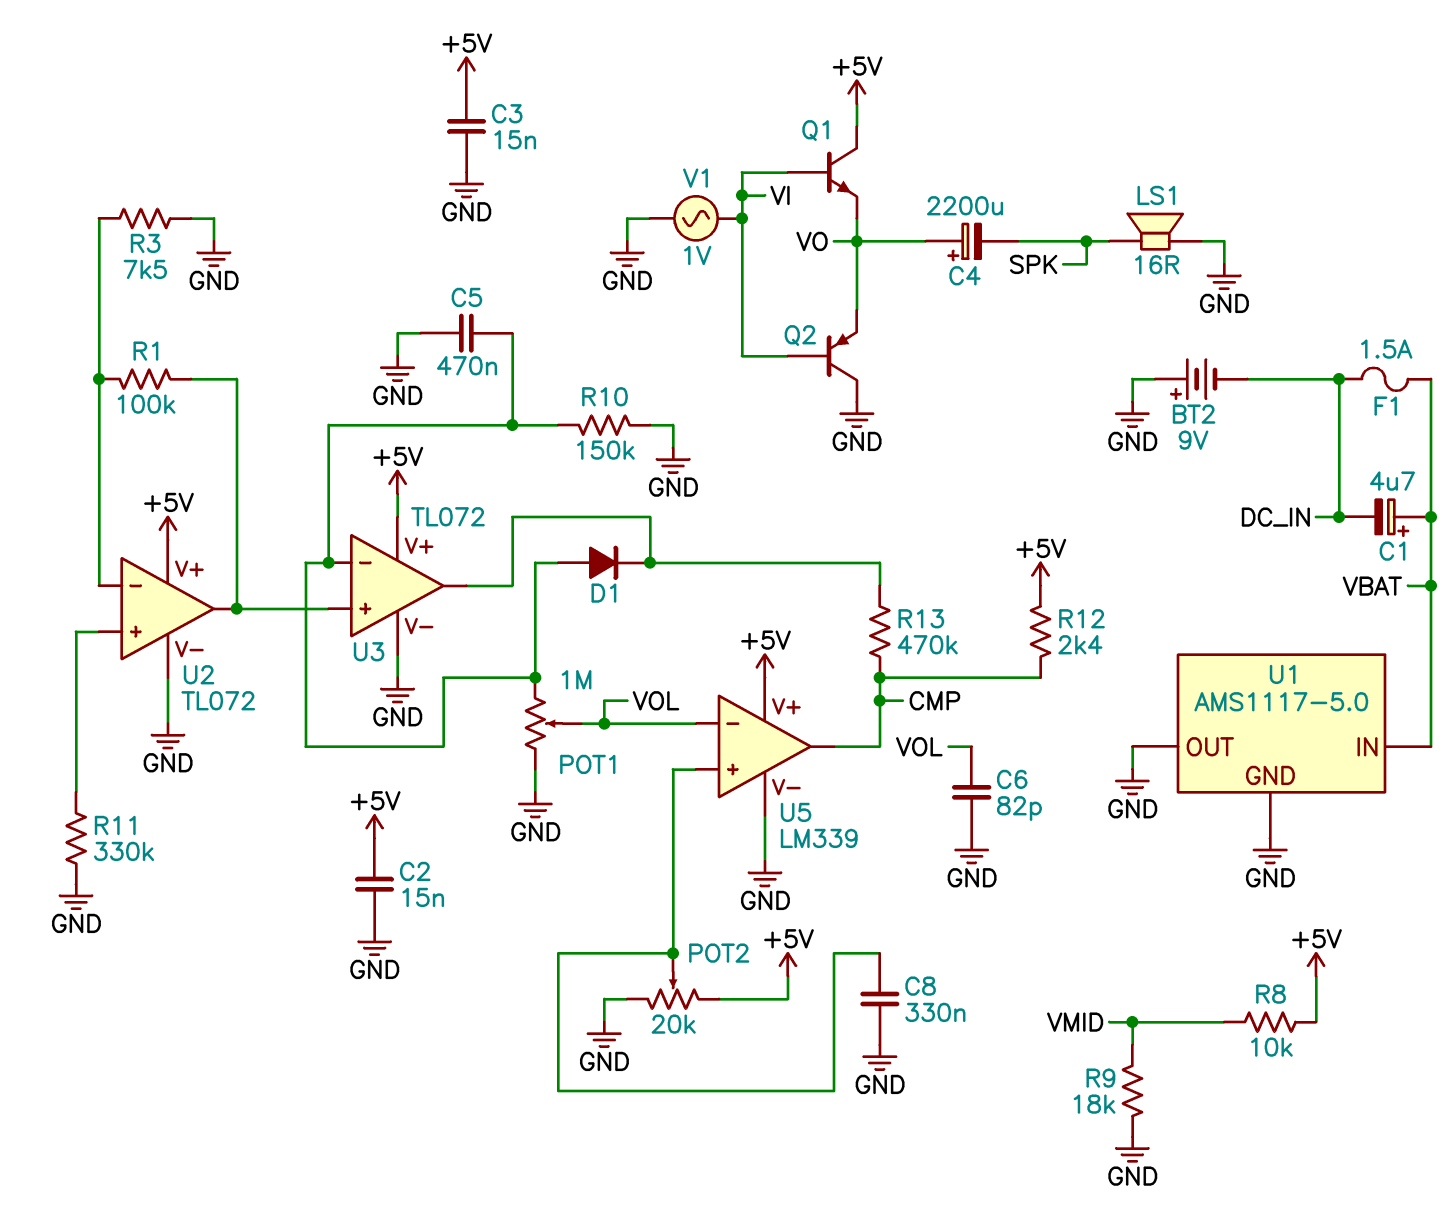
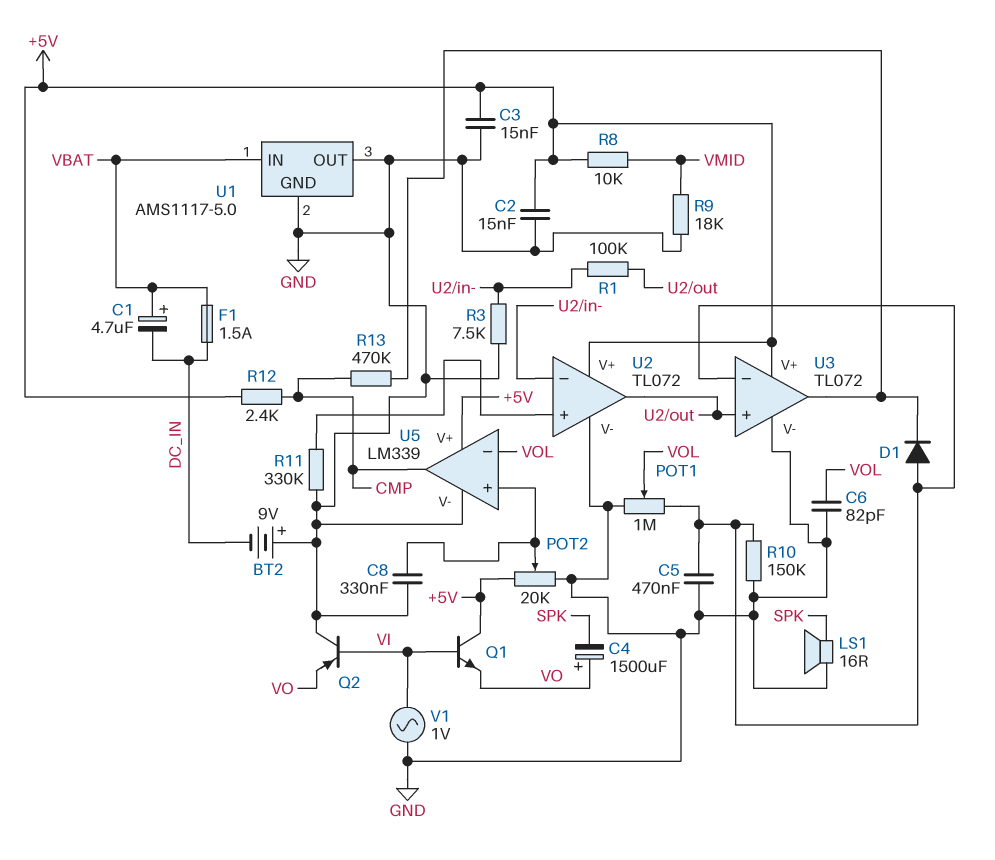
C4: 2200uF (plus VO, minus SPK) -> 1500uF (plus VO, minus SPK)

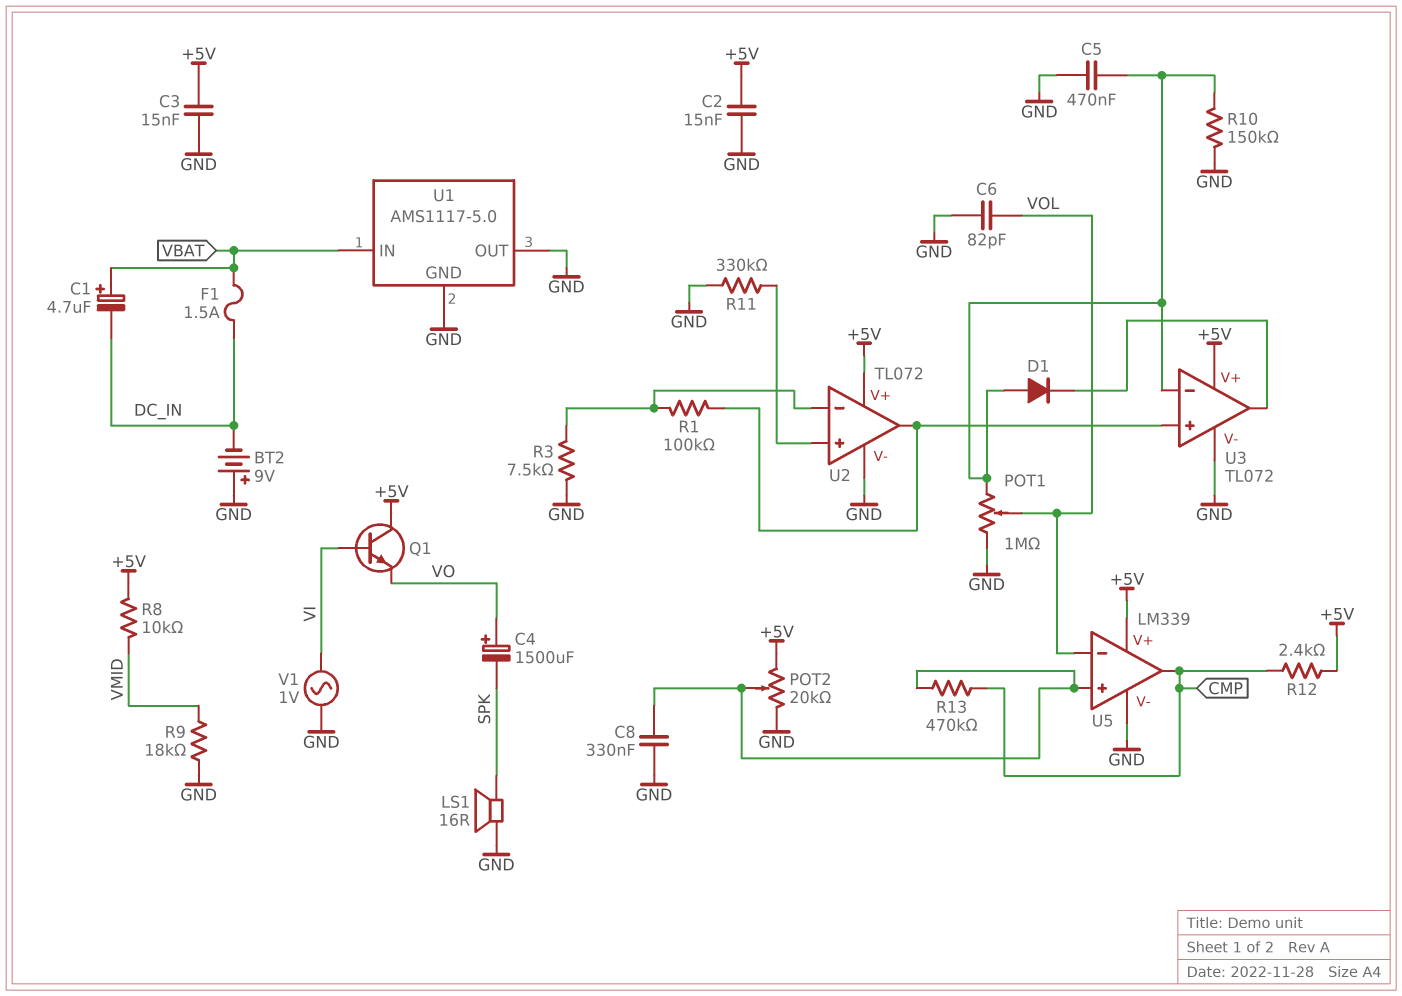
Q2: PNP (B VI, C GND, E VO) -> none
R13: 470k (CMP, U3/out) -> 470k (CMP, U5/in+)

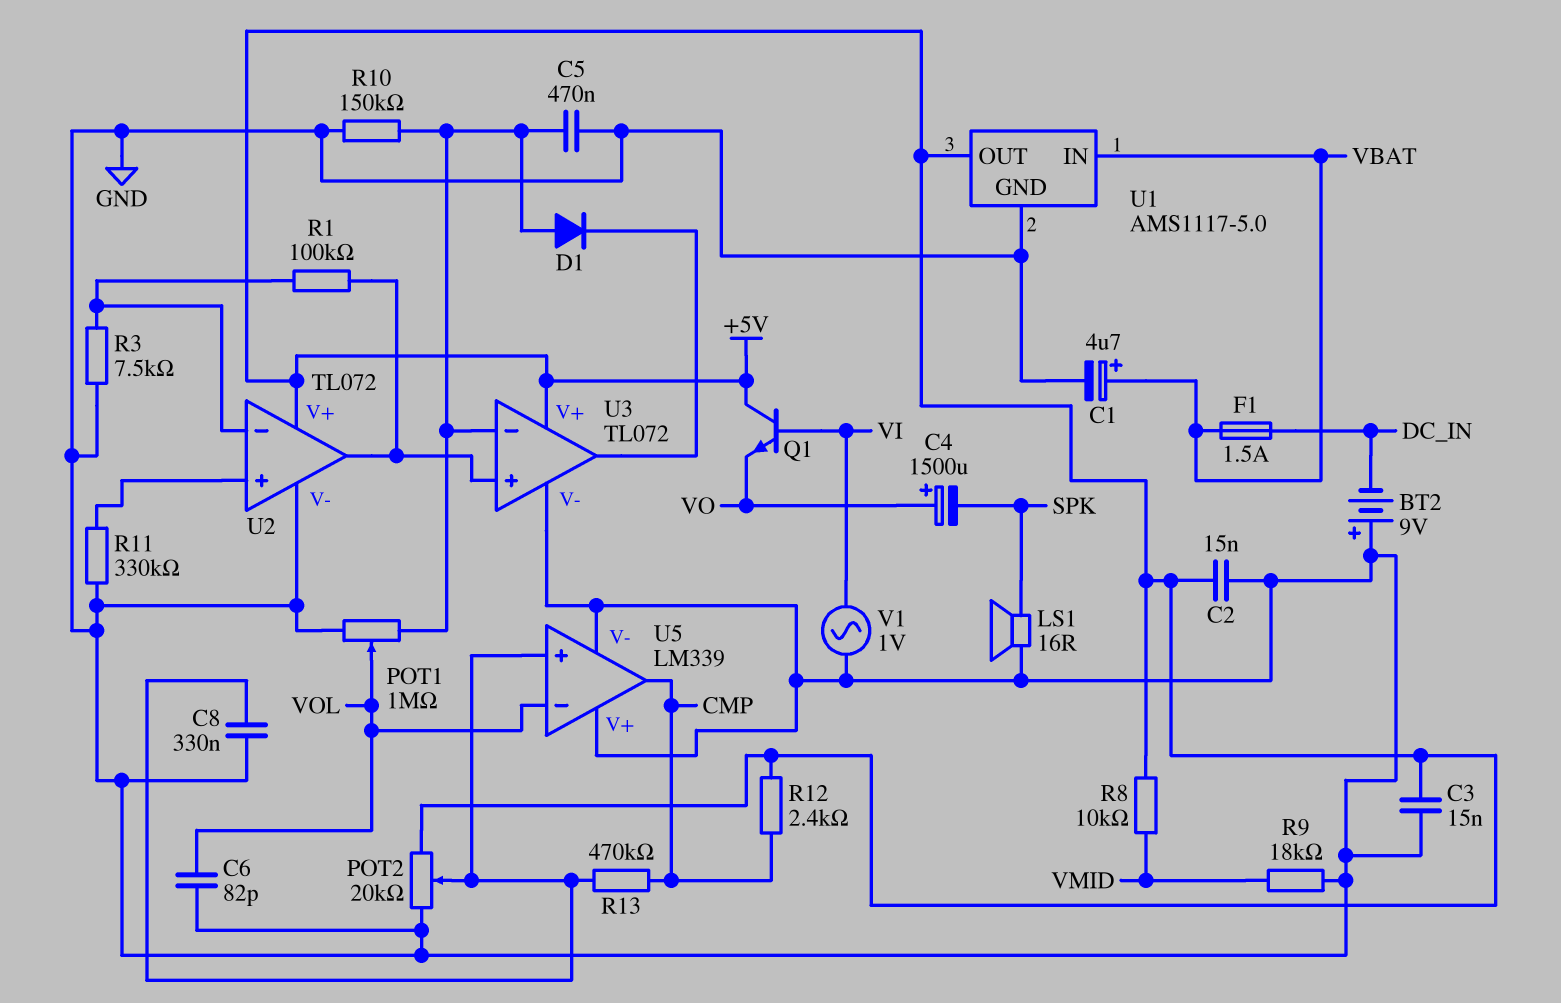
C1: 4.7uF (plus VBAT, minus DC_IN) -> 4.7uF (plus VBAT, minus GND)
U1 pin OUT: GND -> +5V
U5 pin V+: +5V -> GND

